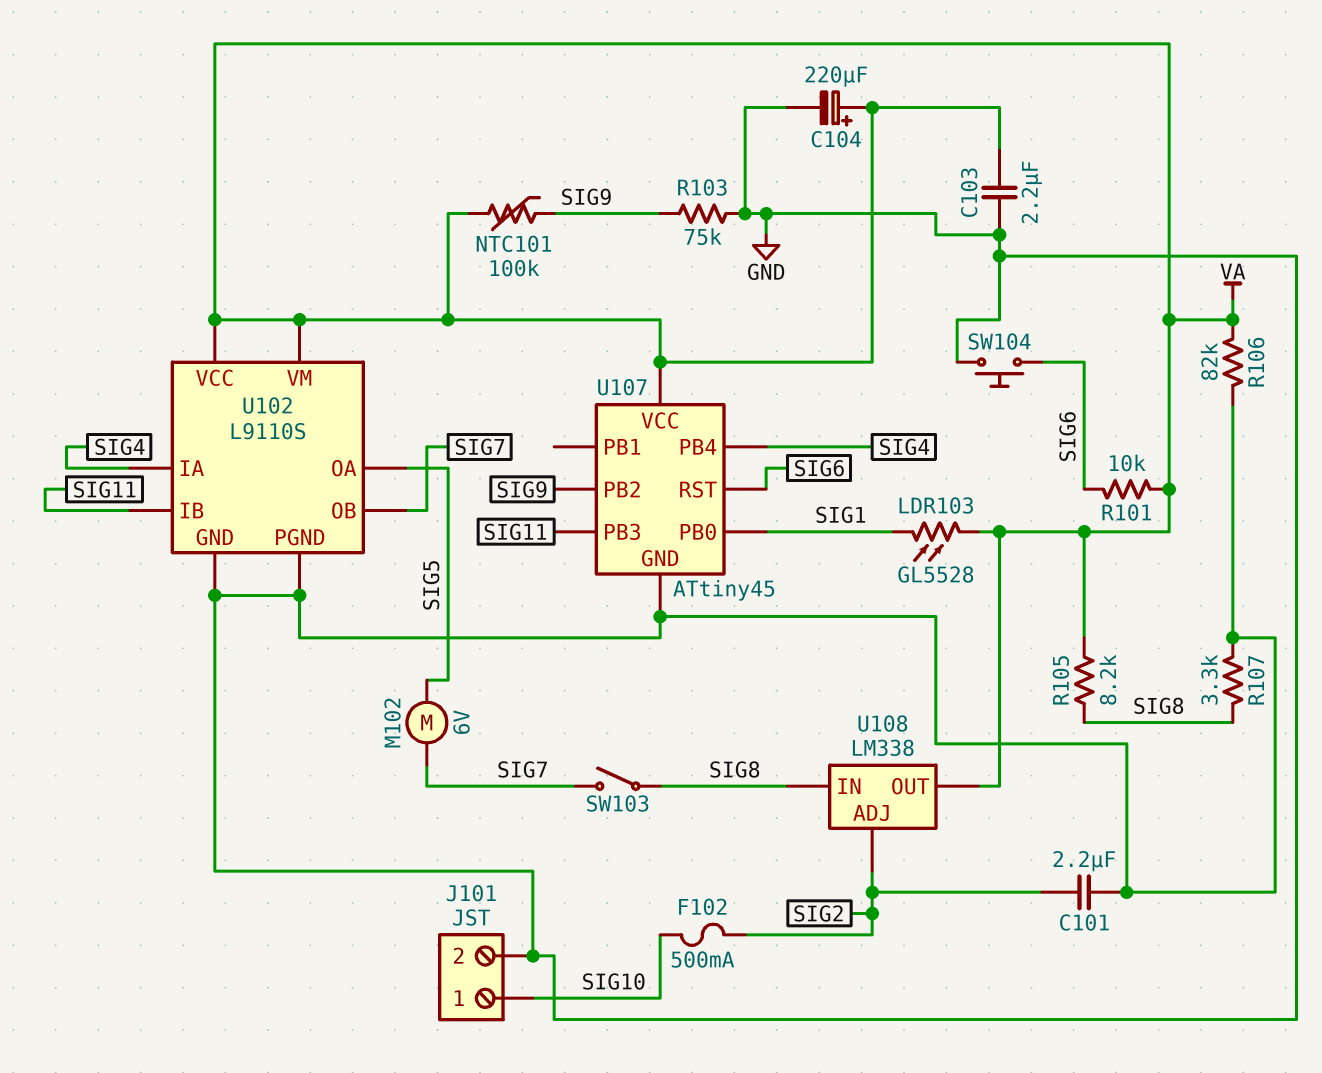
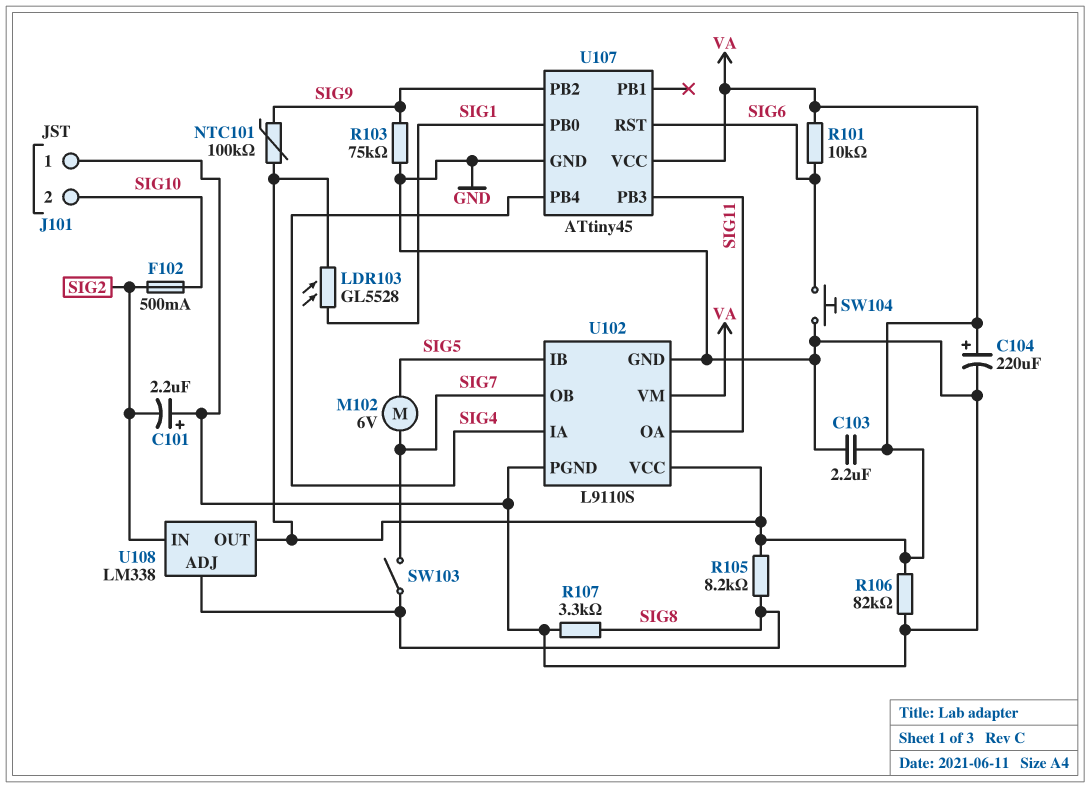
C101: 2.2uF (GND, SIG2) -> 2.2uF (plus GND, minus SIG2)
J101 pin 1: SIG10 -> GND
J101 pin 2: GND -> SIG10
U102 pin IB: SIG11 -> SIG5
U102 pin OA: SIG5 -> SIG11
U108 pin ADJ: SIG2 -> SIG8
U108 pin IN: SIG8 -> SIG2

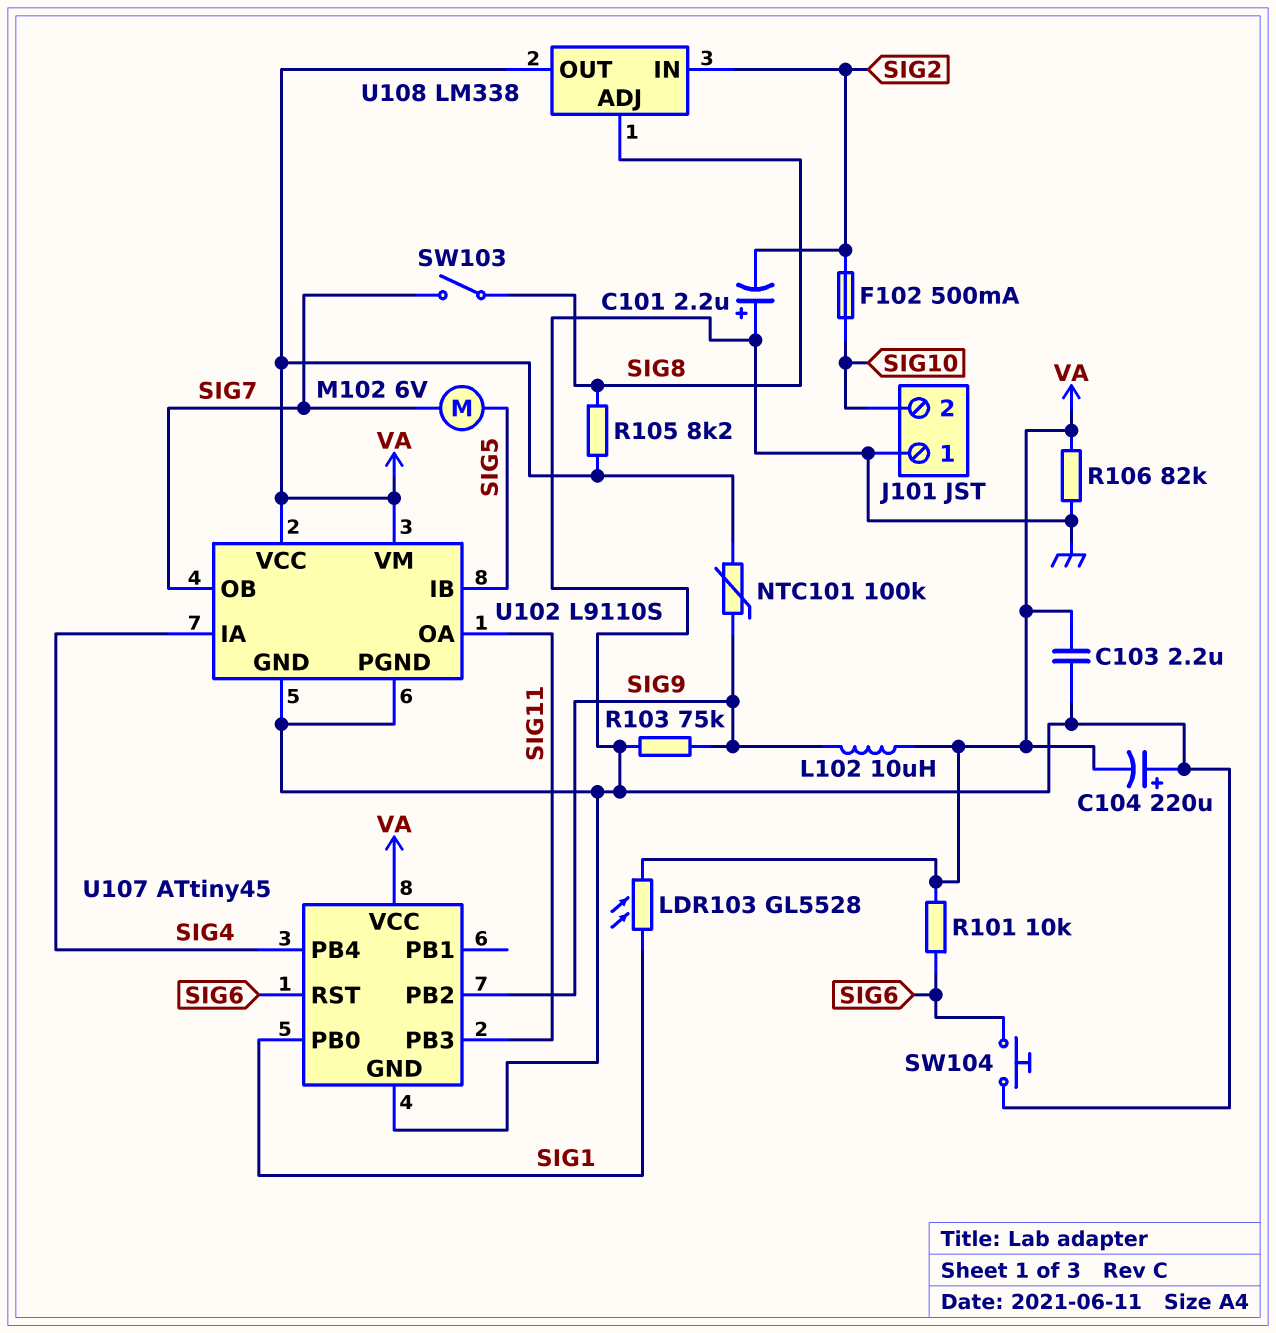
C104: 220uF (plus VA, minus GND) -> 220uF (plus GND, minus VA)
L102: none -> 10uH (SIG9, VA)
R107: 3.3k (GND, SIG8) -> none

